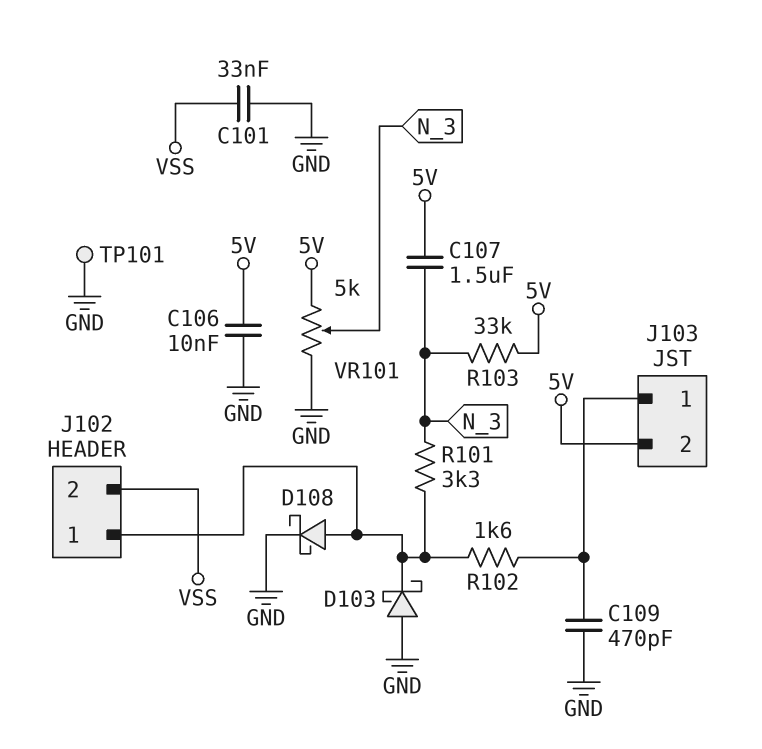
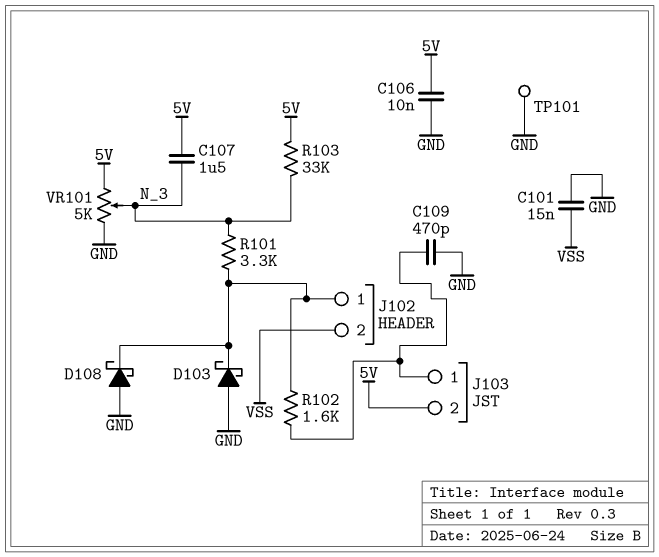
C101: 33nF (GND, VSS) -> 15nF (GND, VSS)
D108: schottky (A J102/1, K GND) -> schottky (A GND, K J102/1)

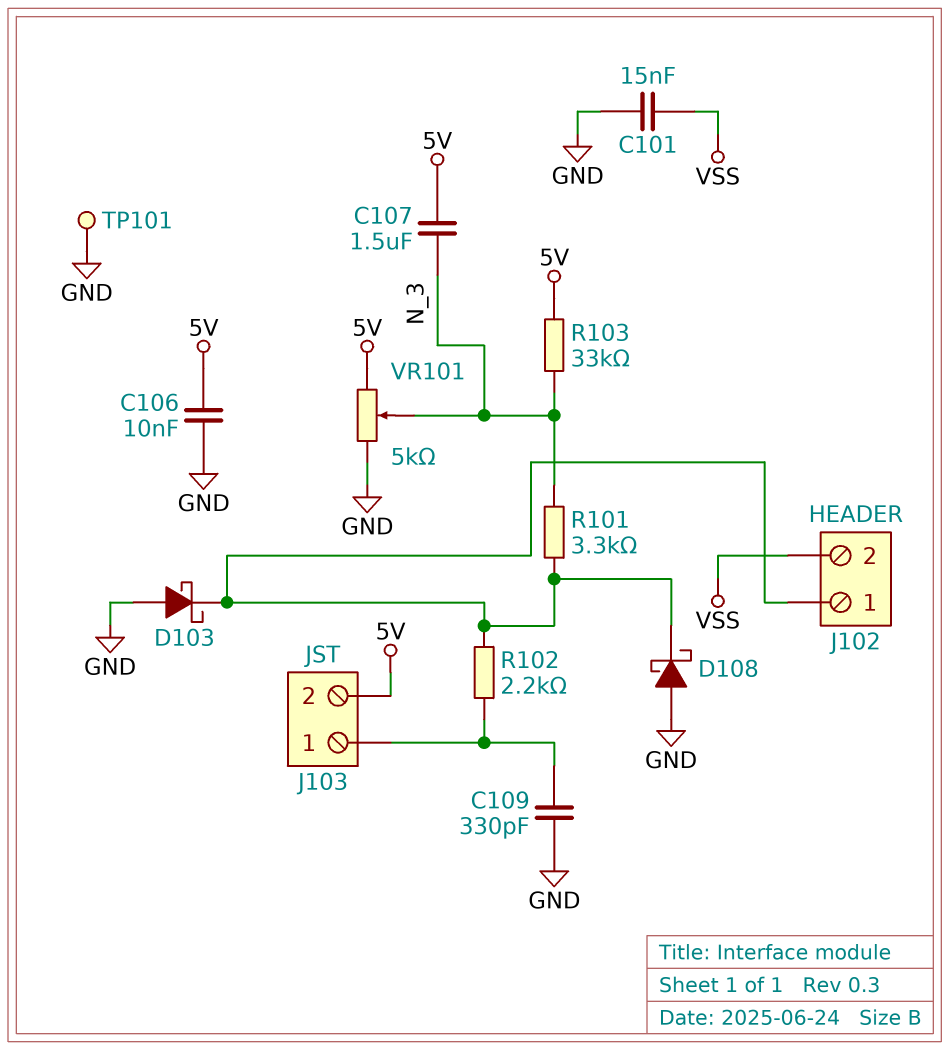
C109: 470pF (GND, J103/1) -> 330pF (GND, J103/1)
R102: 1.6k (J102/1, J103/1) -> 2.2k (J102/1, J103/1)

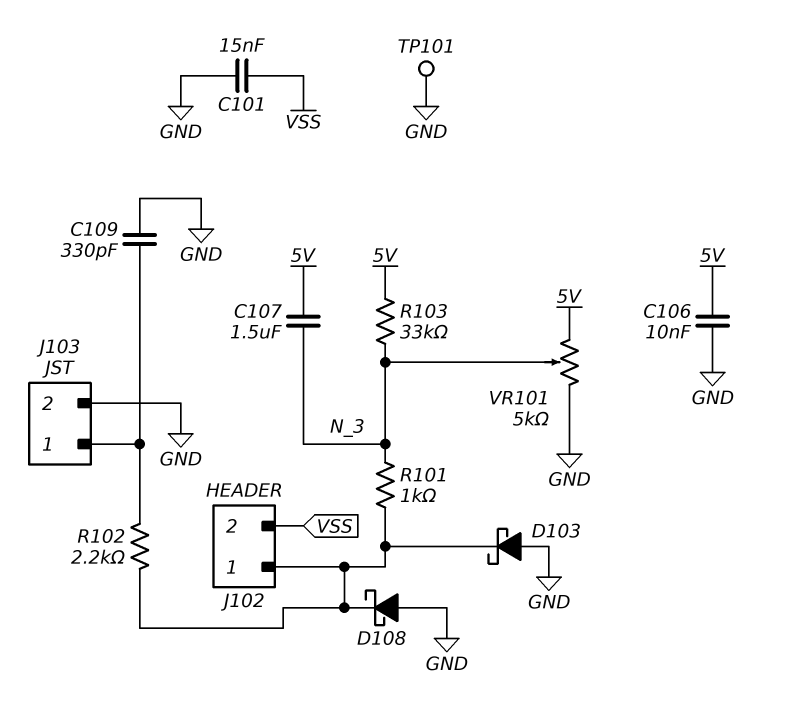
J103 pin 2: 5V -> GND
R101: 3.3k (J102/1, N_3) -> 1k (J102/1, N_3)

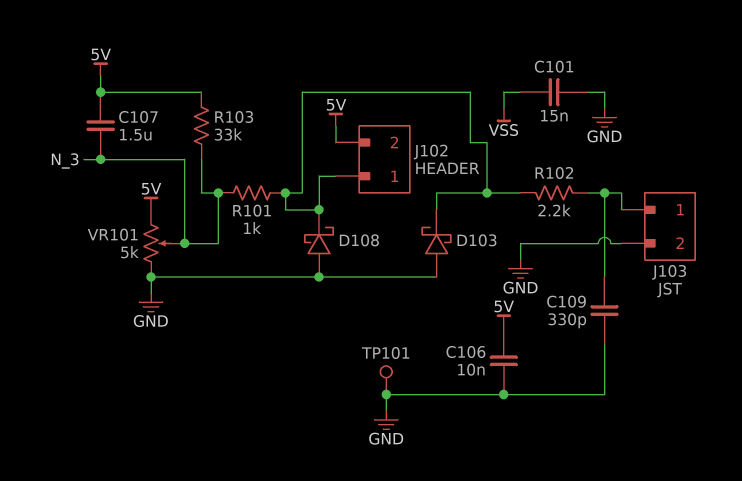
J102 pin 2: VSS -> 5V

